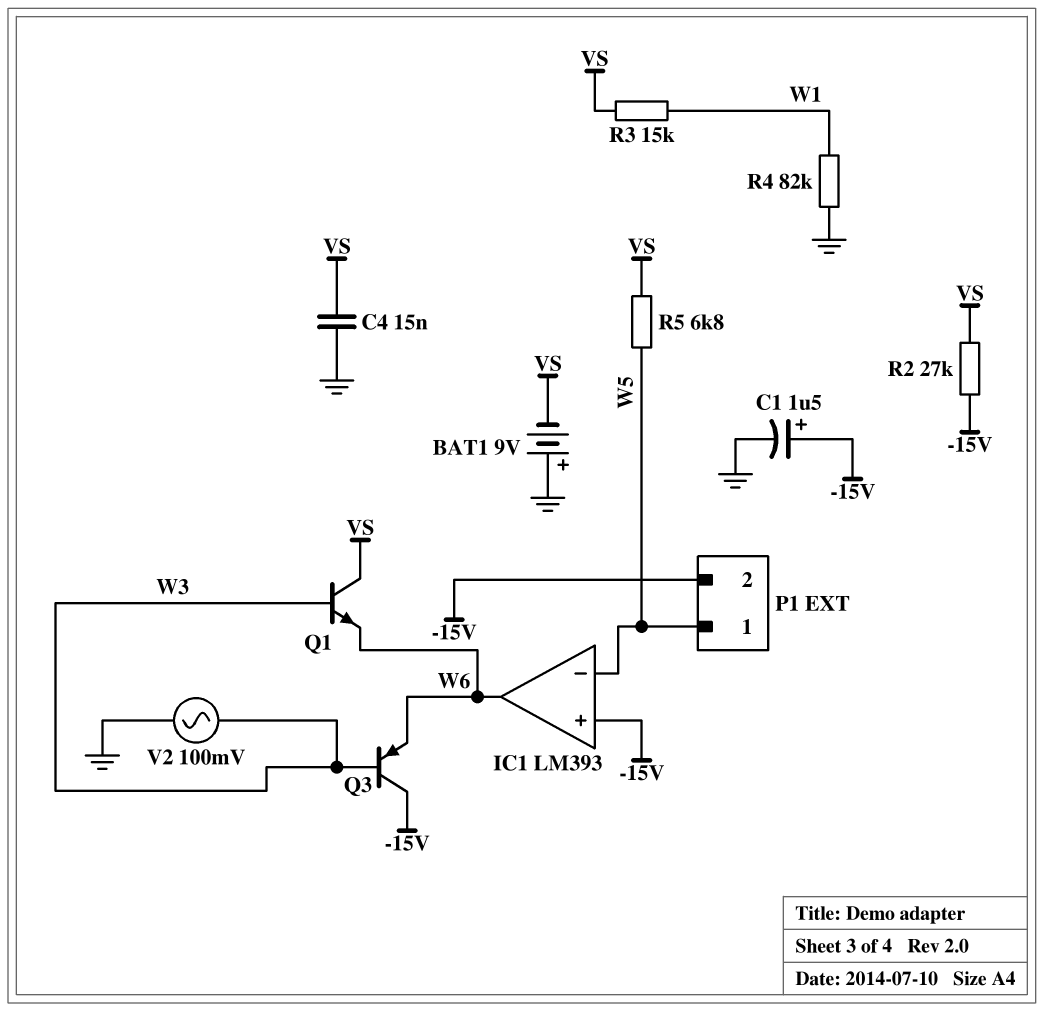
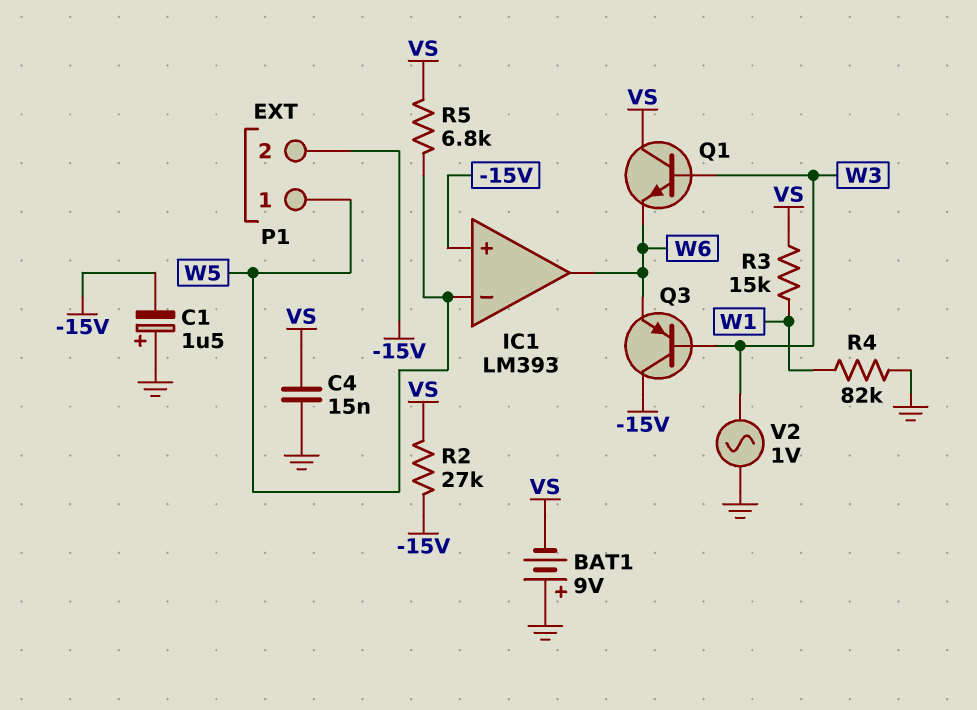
C1: 1.5uF (plus -15V, minus GND) -> 1.5uF (plus GND, minus -15V)
V2: AC 100mV (GND, W3) -> AC 1V (GND, W3)

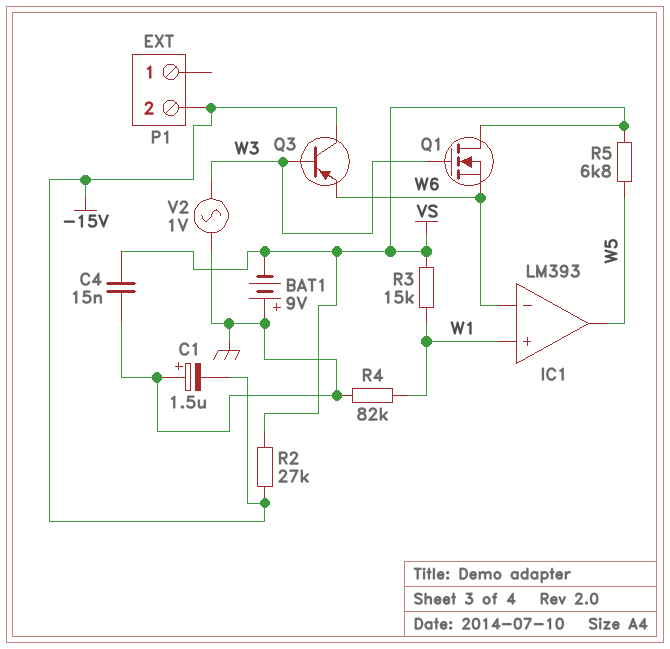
IC1 pin in+: -15V -> W1
IC1 pin in-: W5 -> W6
IC1 pin out: W6 -> W5
P1 pin 1: W5 -> none
Q1: NPN (B W3, C VS, E W6) -> NMOS (G W3, D VS, S W6)

